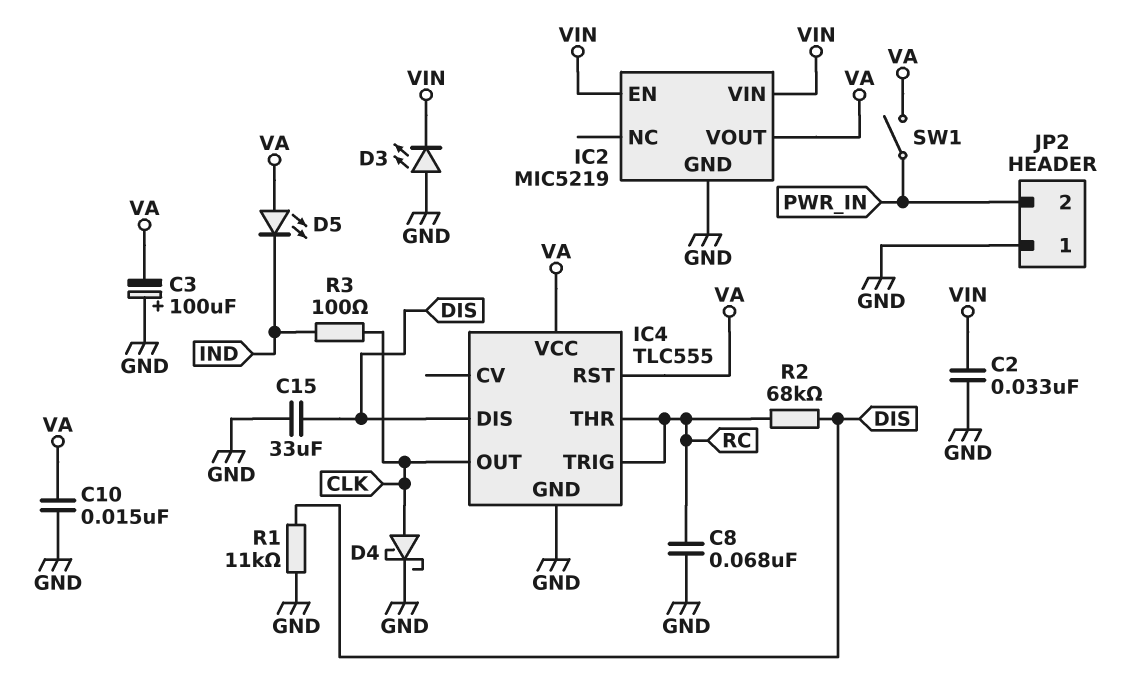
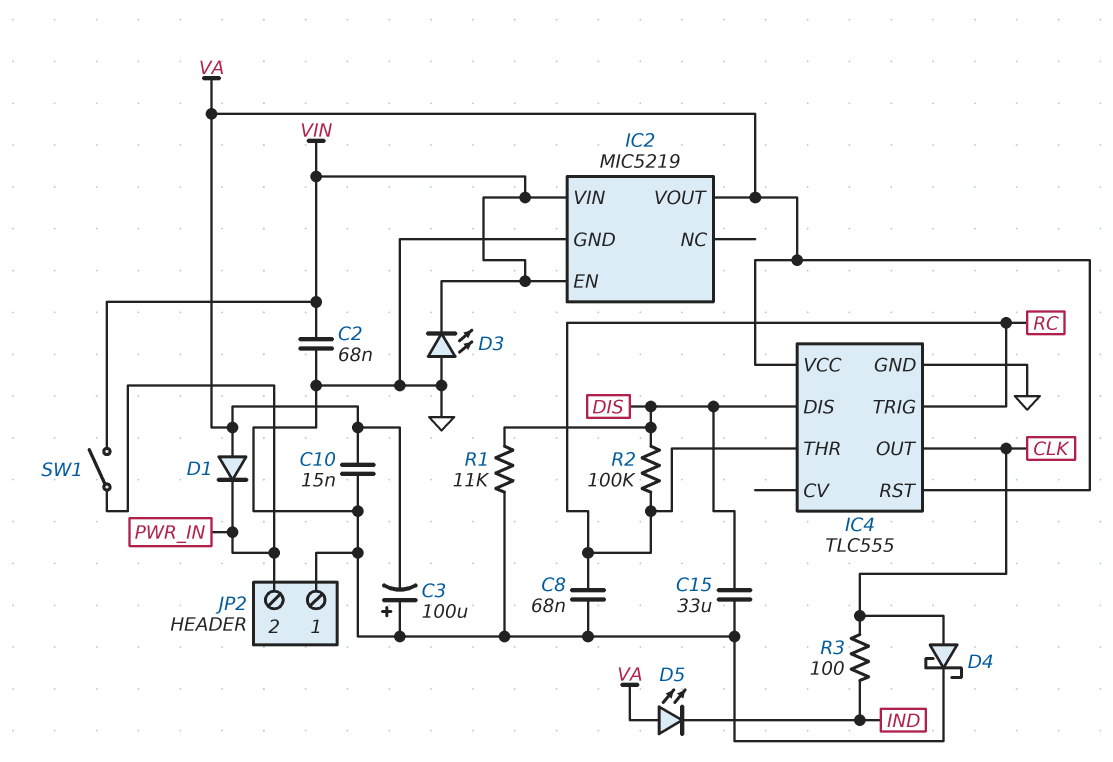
C2: 33nF (GND, VIN) -> 68nF (GND, VIN)
D1: none -> diode (A VA, K PWR_IN)
R2: 68k (DIS, RC) -> 100k (DIS, RC)
SW1: switch (PWR_IN, VA) -> switch (PWR_IN, VIN)

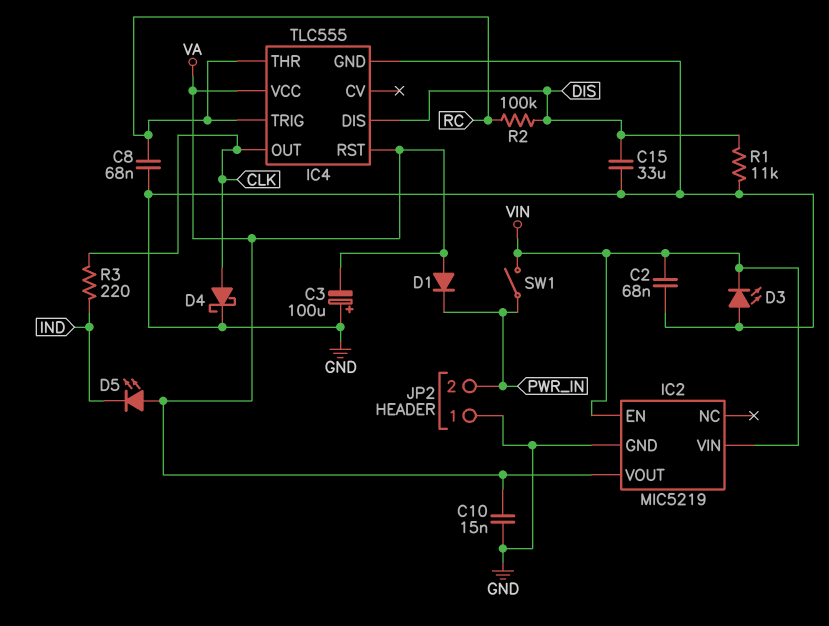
R3: 100 (CLK, IND) -> 220 (CLK, IND)

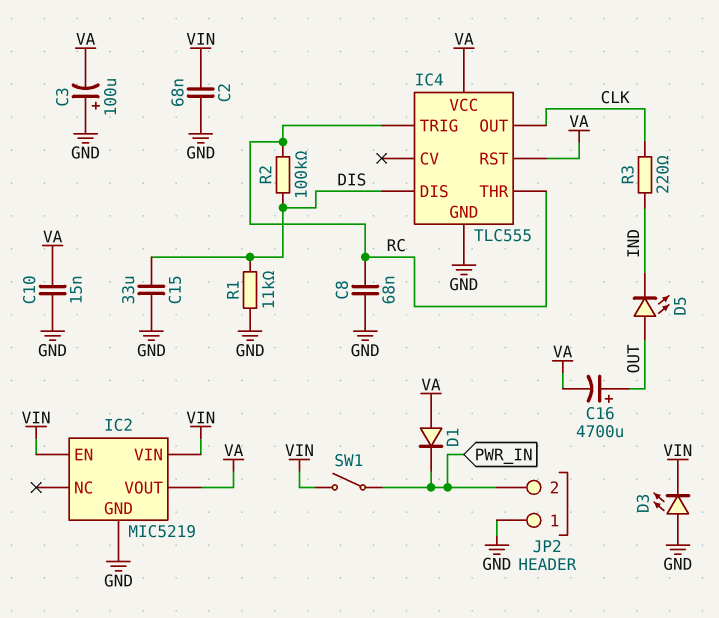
C16: none -> 4700uF (plus OUT, minus VA)
D4: schottky (A CLK, K GND) -> none
D5: LED (A VA, K IND) -> LED (A OUT, K IND)

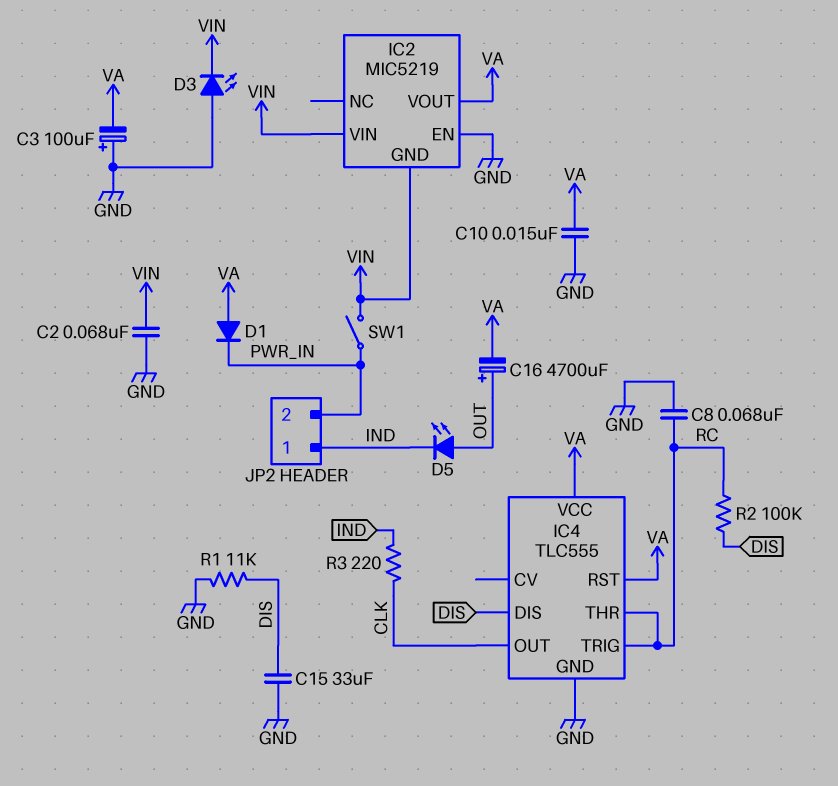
IC2 pin EN: VIN -> GND
IC2 pin GND: GND -> VIN
JP2 pin 1: GND -> IND

